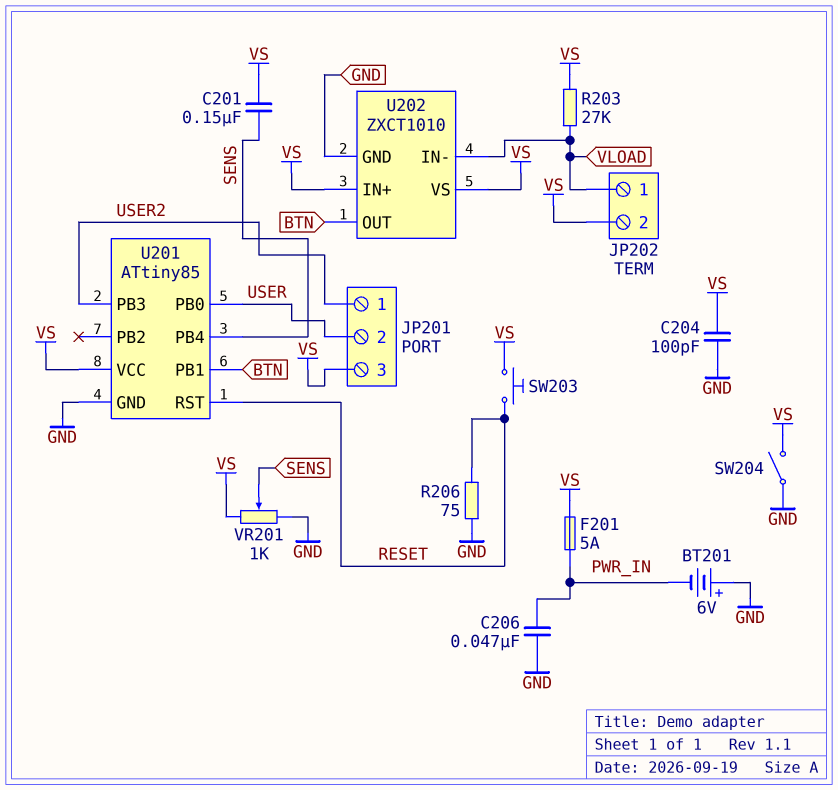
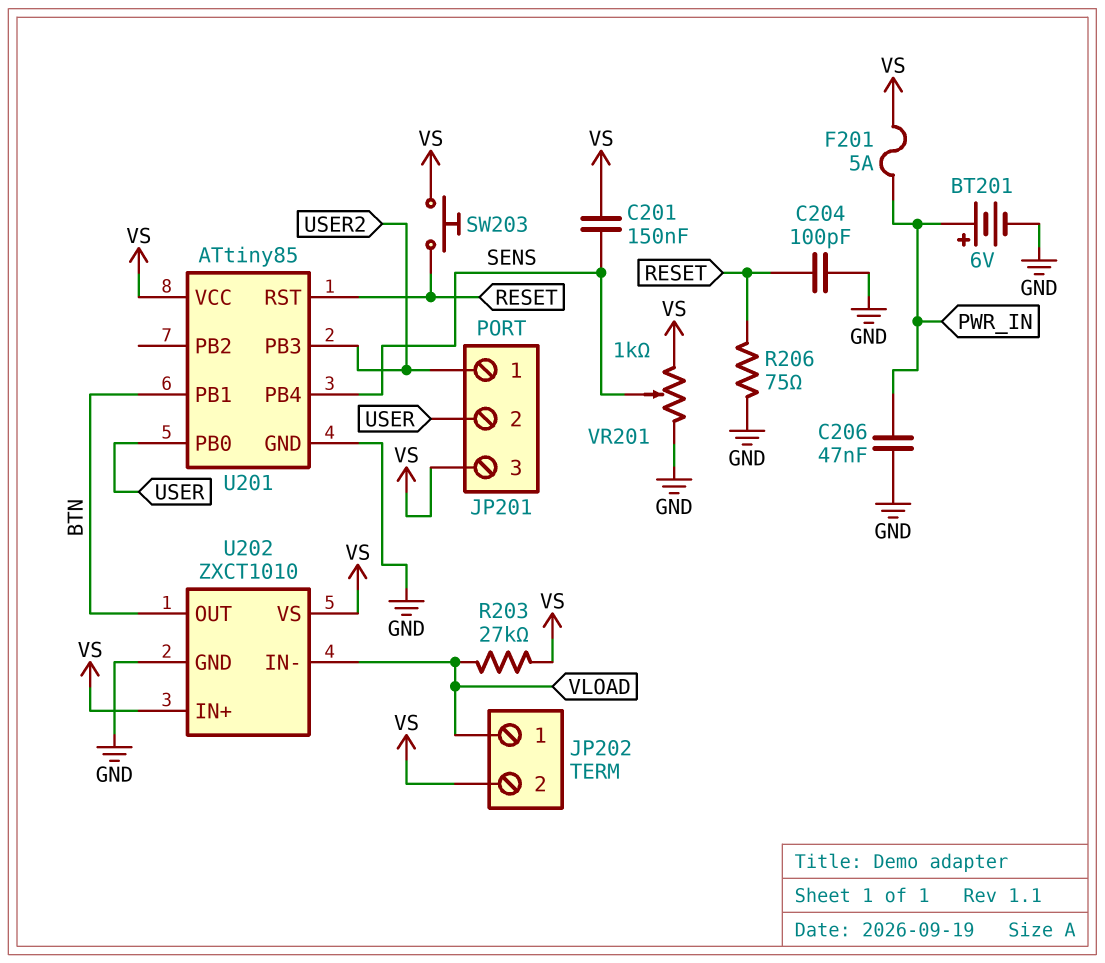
BT201: 6V (plus GND, minus PWR_IN) -> 6V (plus PWR_IN, minus GND)
C204: 100pF (GND, VS) -> 100pF (GND, RESET)
SW204: switch (GND, VS) -> none

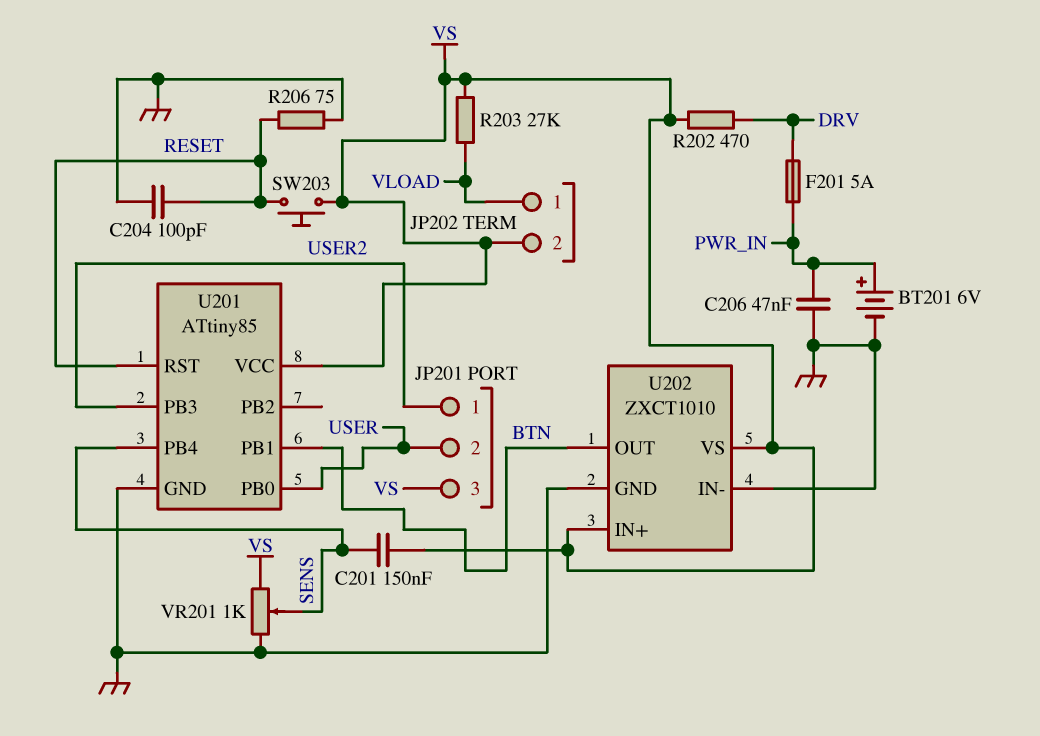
F201: 5A (PWR_IN, VS) -> 5A (DRV, PWR_IN)
R202: none -> 470 (DRV, VS)
U202 pin IN-: VLOAD -> GND

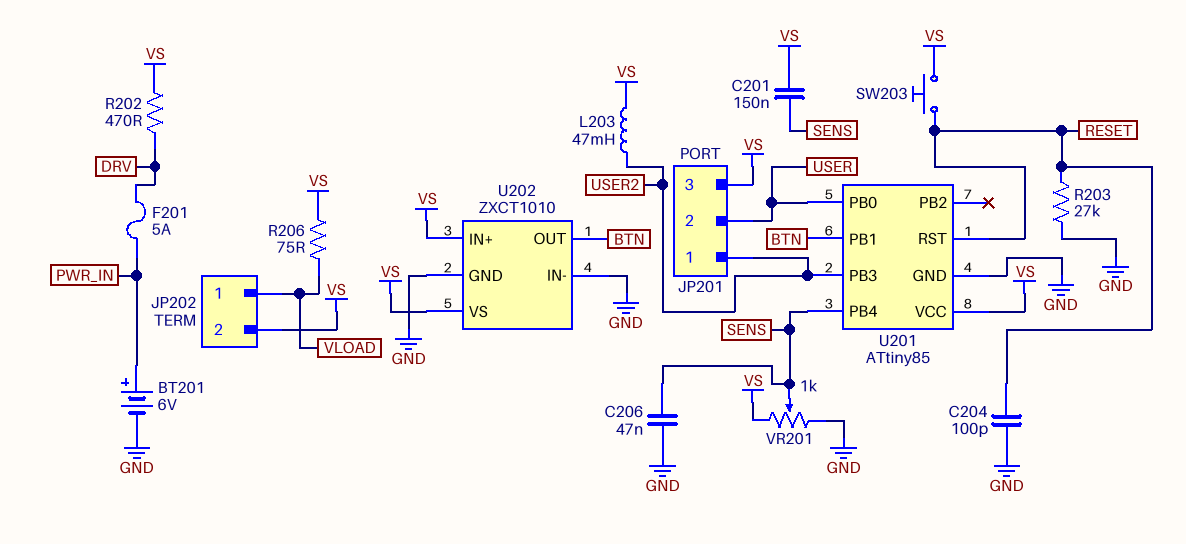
C206: 47nF (GND, PWR_IN) -> 47nF (GND, SENS)
L203: none -> 47mH (USER2, VS)
R203: 27k (VLOAD, VS) -> 27k (GND, RESET)
R206: 75 (GND, RESET) -> 75 (VLOAD, VS)

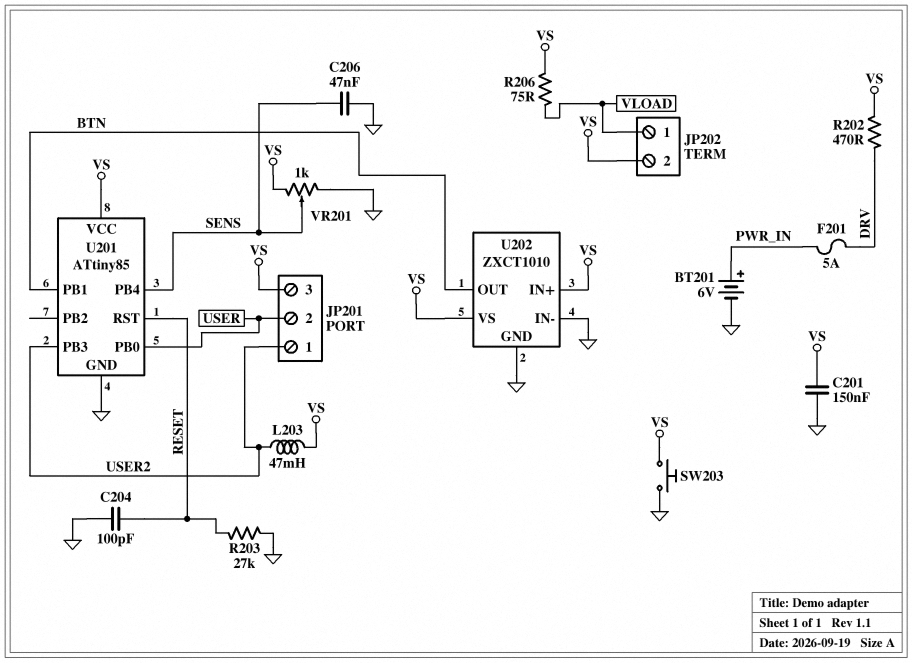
C201: 150nF (SENS, VS) -> 150nF (GND, VS)
SW203: button (RESET, VS) -> button (GND, VS)

